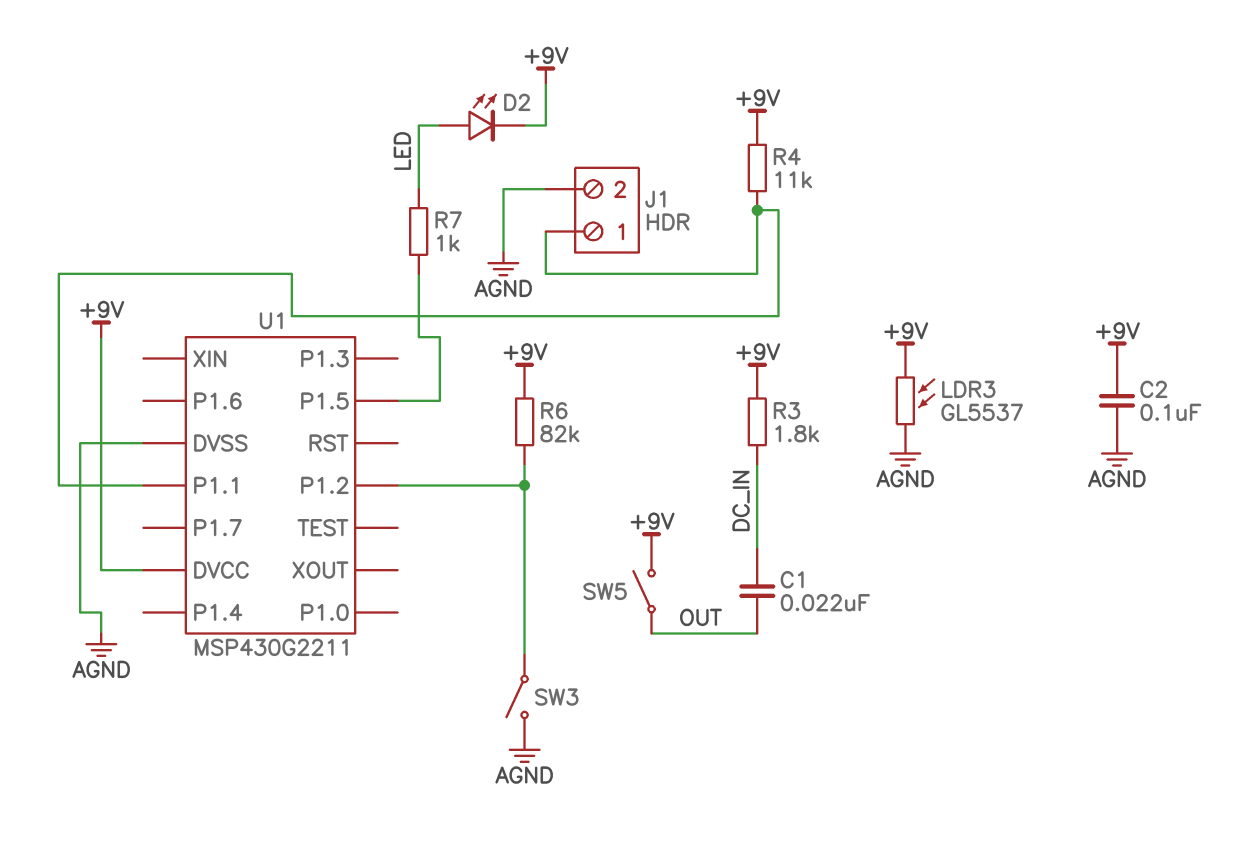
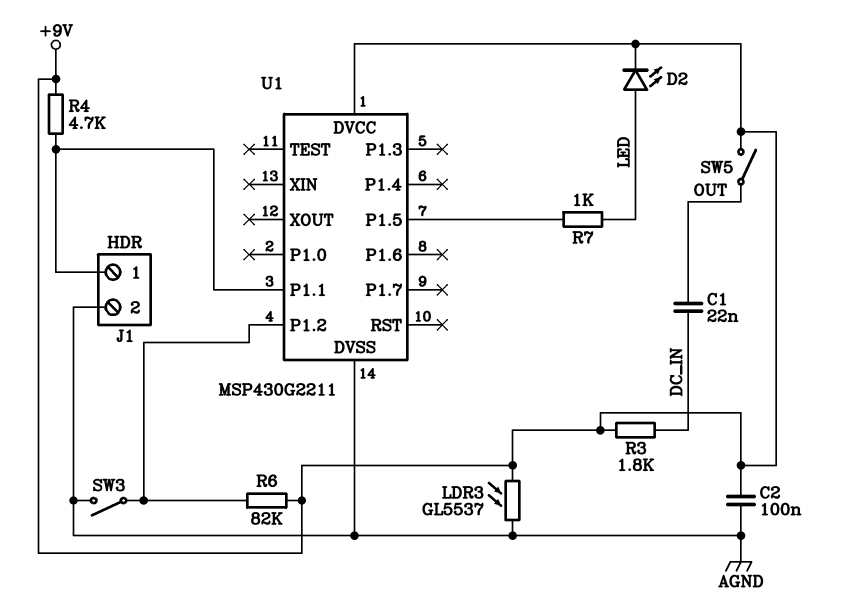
R4: 11k (+9V, J1/1) -> 4.7k (+9V, J1/1)

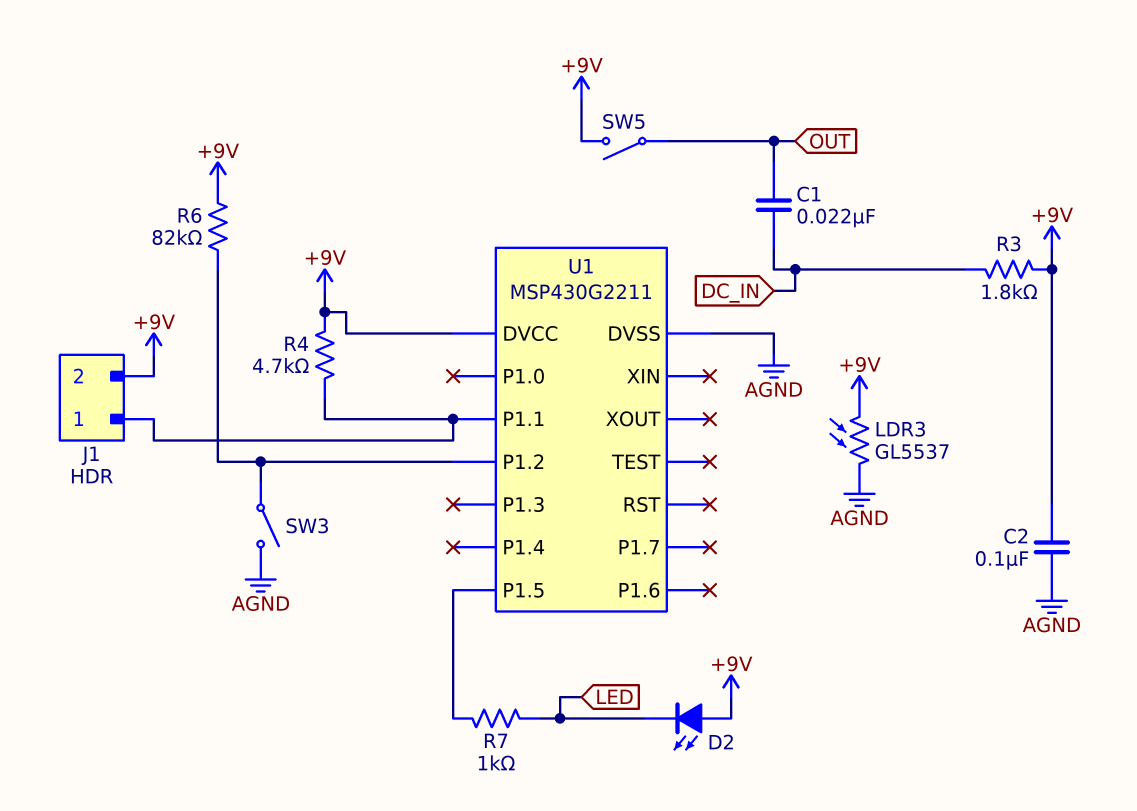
D2: LED (A LED, K +9V) -> LED (A +9V, K LED)
J1 pin 2: AGND -> +9V

